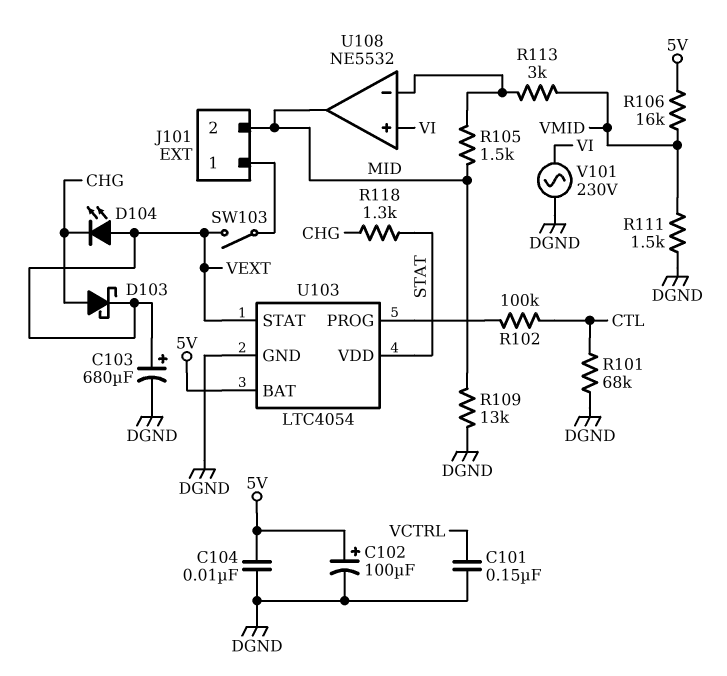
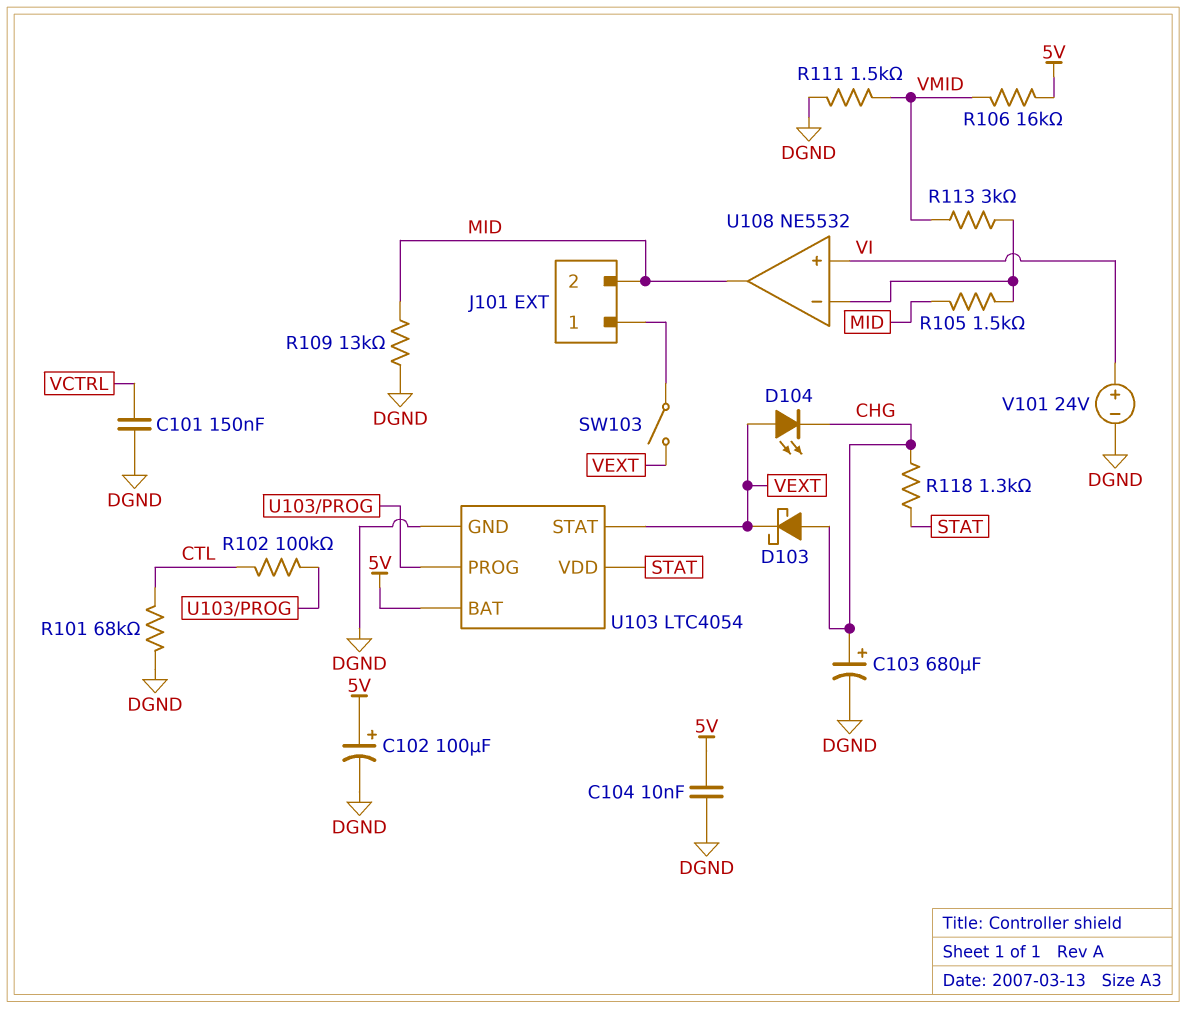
C103: 680uF (plus VEXT, minus DGND) -> 680uF (plus CHG, minus DGND)
V101: AC 230V (DGND, VI) -> 24V (plus VI, minus DGND)

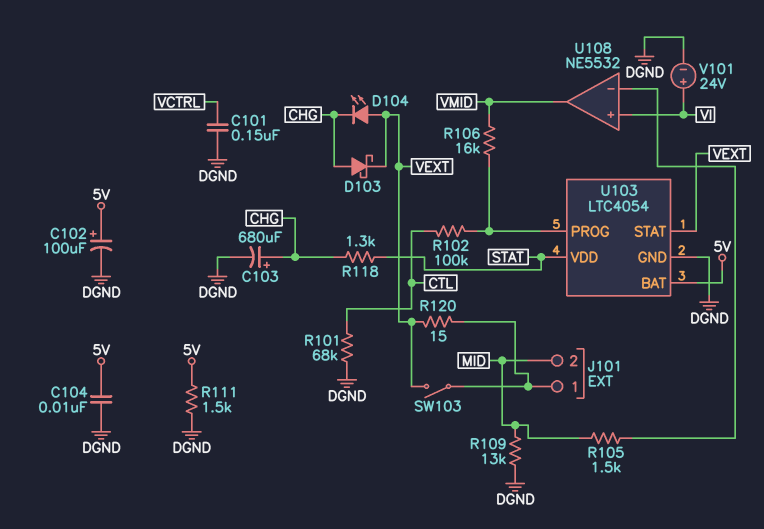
R106: 16k (5V, VMID) -> 16k (U103/PROG, VMID)
R111: 1.5k (DGND, VMID) -> 1.5k (5V, DGND)
R113: 3k (U108/in-, VMID) -> none
R120: none -> 15 (J101/1, VEXT)
U108 pin out: MID -> VMID

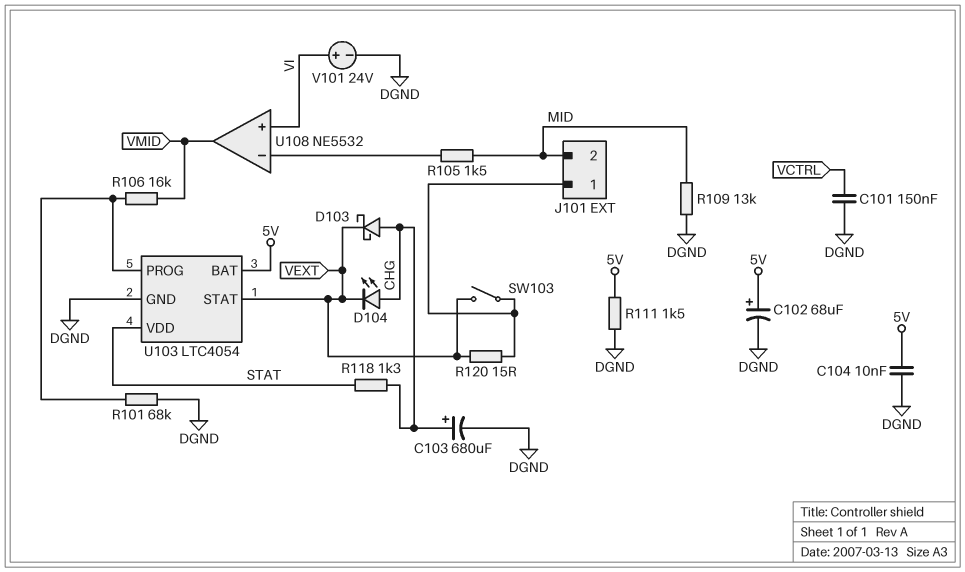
C102: 100uF (plus 5V, minus DGND) -> 68uF (plus 5V, minus DGND)
D104: LED (A VEXT, K CHG) -> LED (A CHG, K VEXT)
R101: 68k (CTL, DGND) -> 68k (DGND, U103/PROG)
R102: 100k (CTL, U103/PROG) -> none

